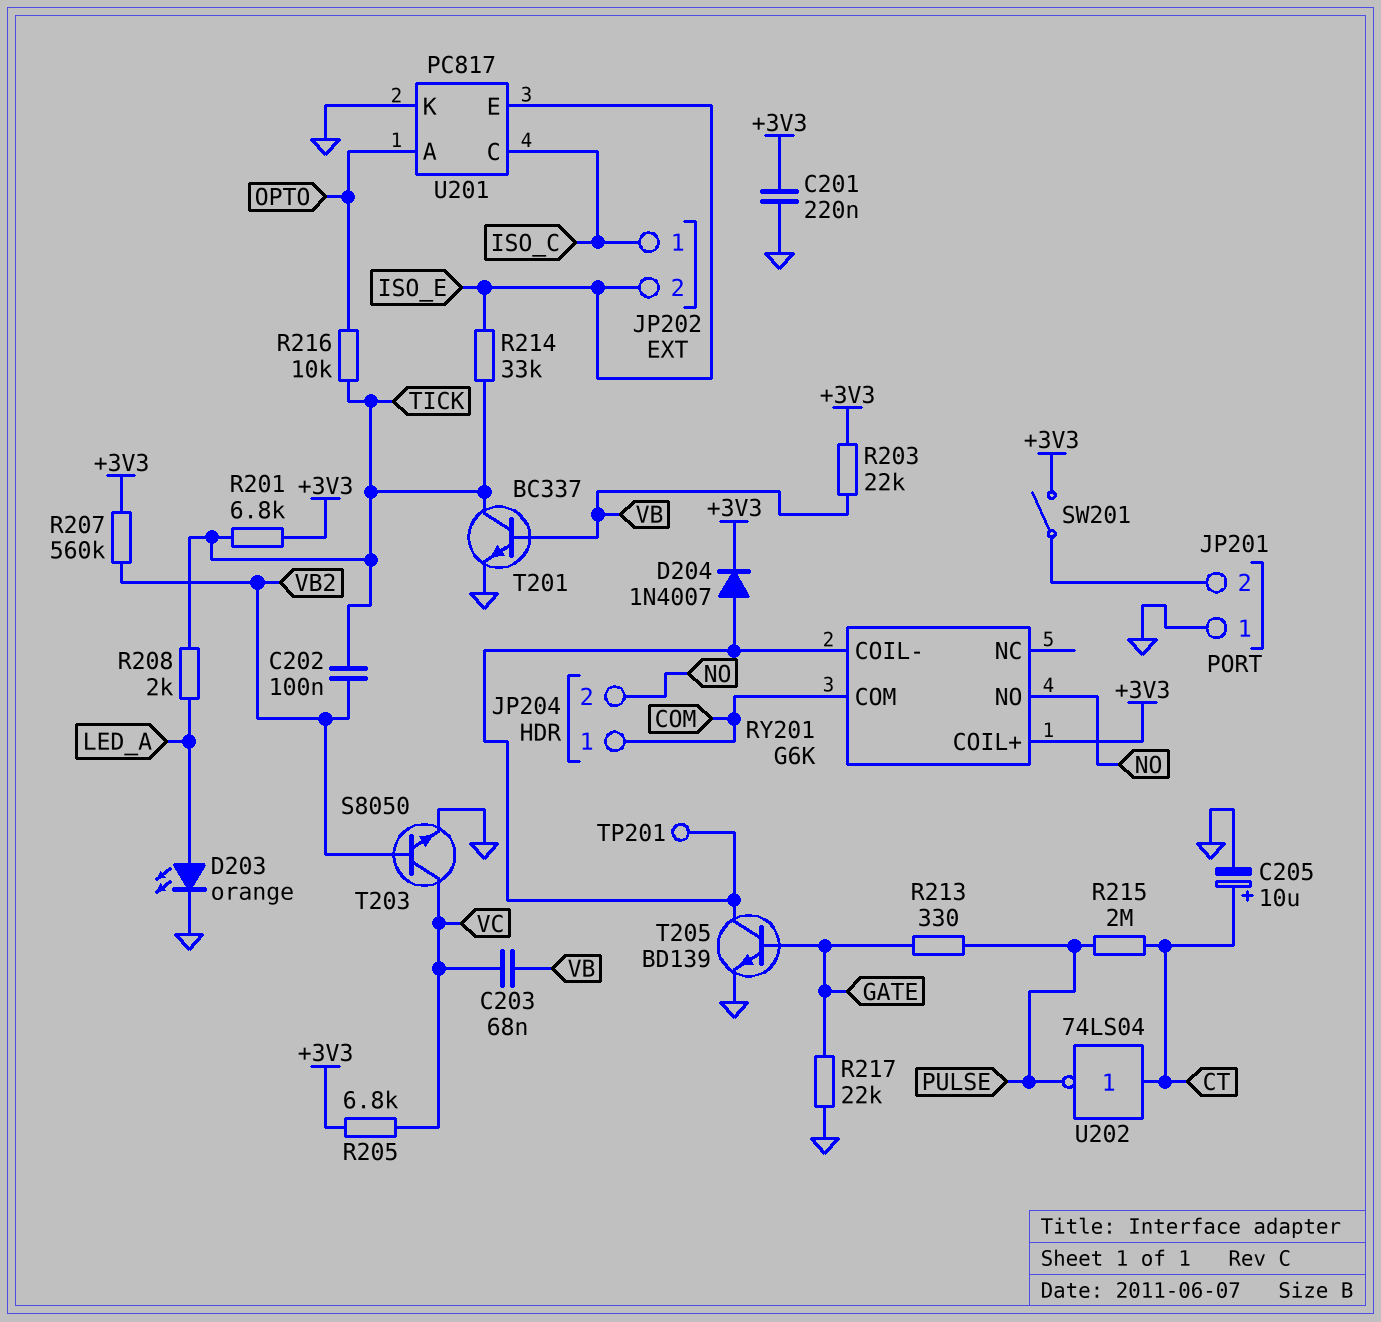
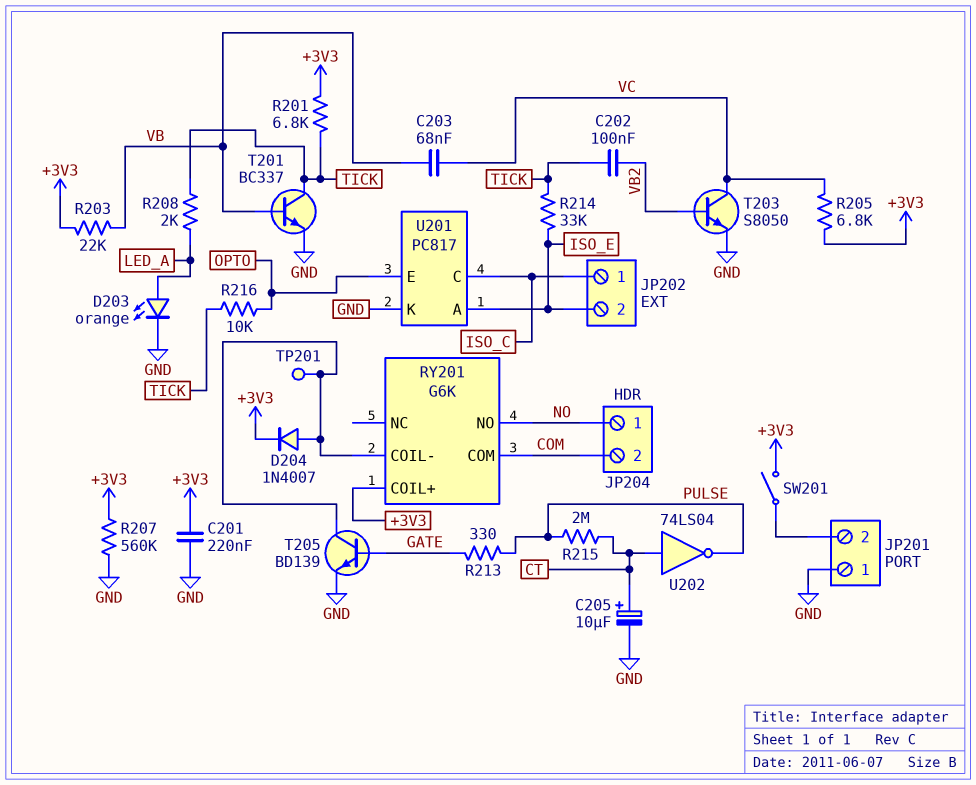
JP204 pin 1: COM -> NO
JP204 pin 2: NO -> COM
R207: 560k (+3V3, VB2) -> 560k (+3V3, GND)
R217: 22k (GATE, GND) -> none
U201 pin A: OPTO -> ISO_E
U201 pin E: ISO_E -> OPTO

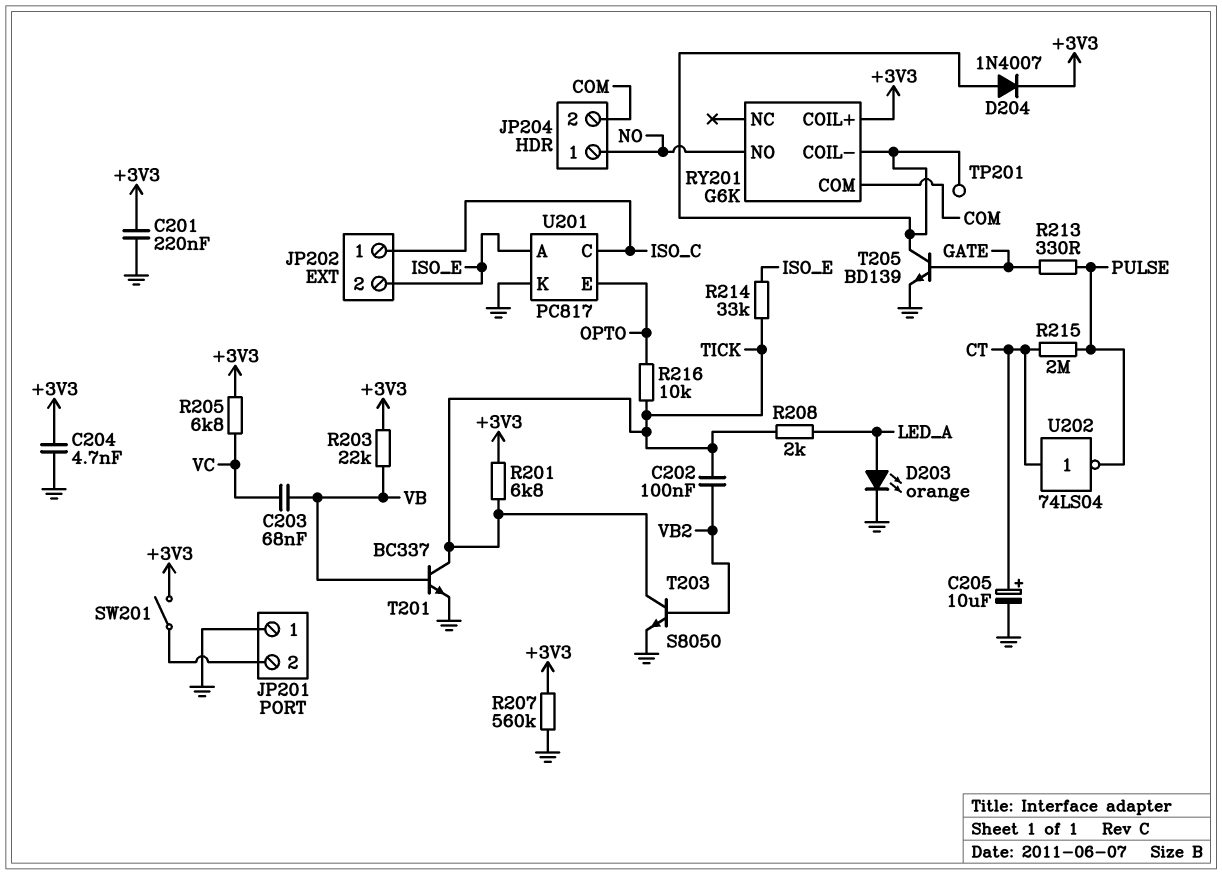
C204: none -> 4.7nF (+3V3, GND)
T203: NPN S8050 (B VB2, C VC, E GND) -> NPN S8050 (B VB2, C TICK, E GND)

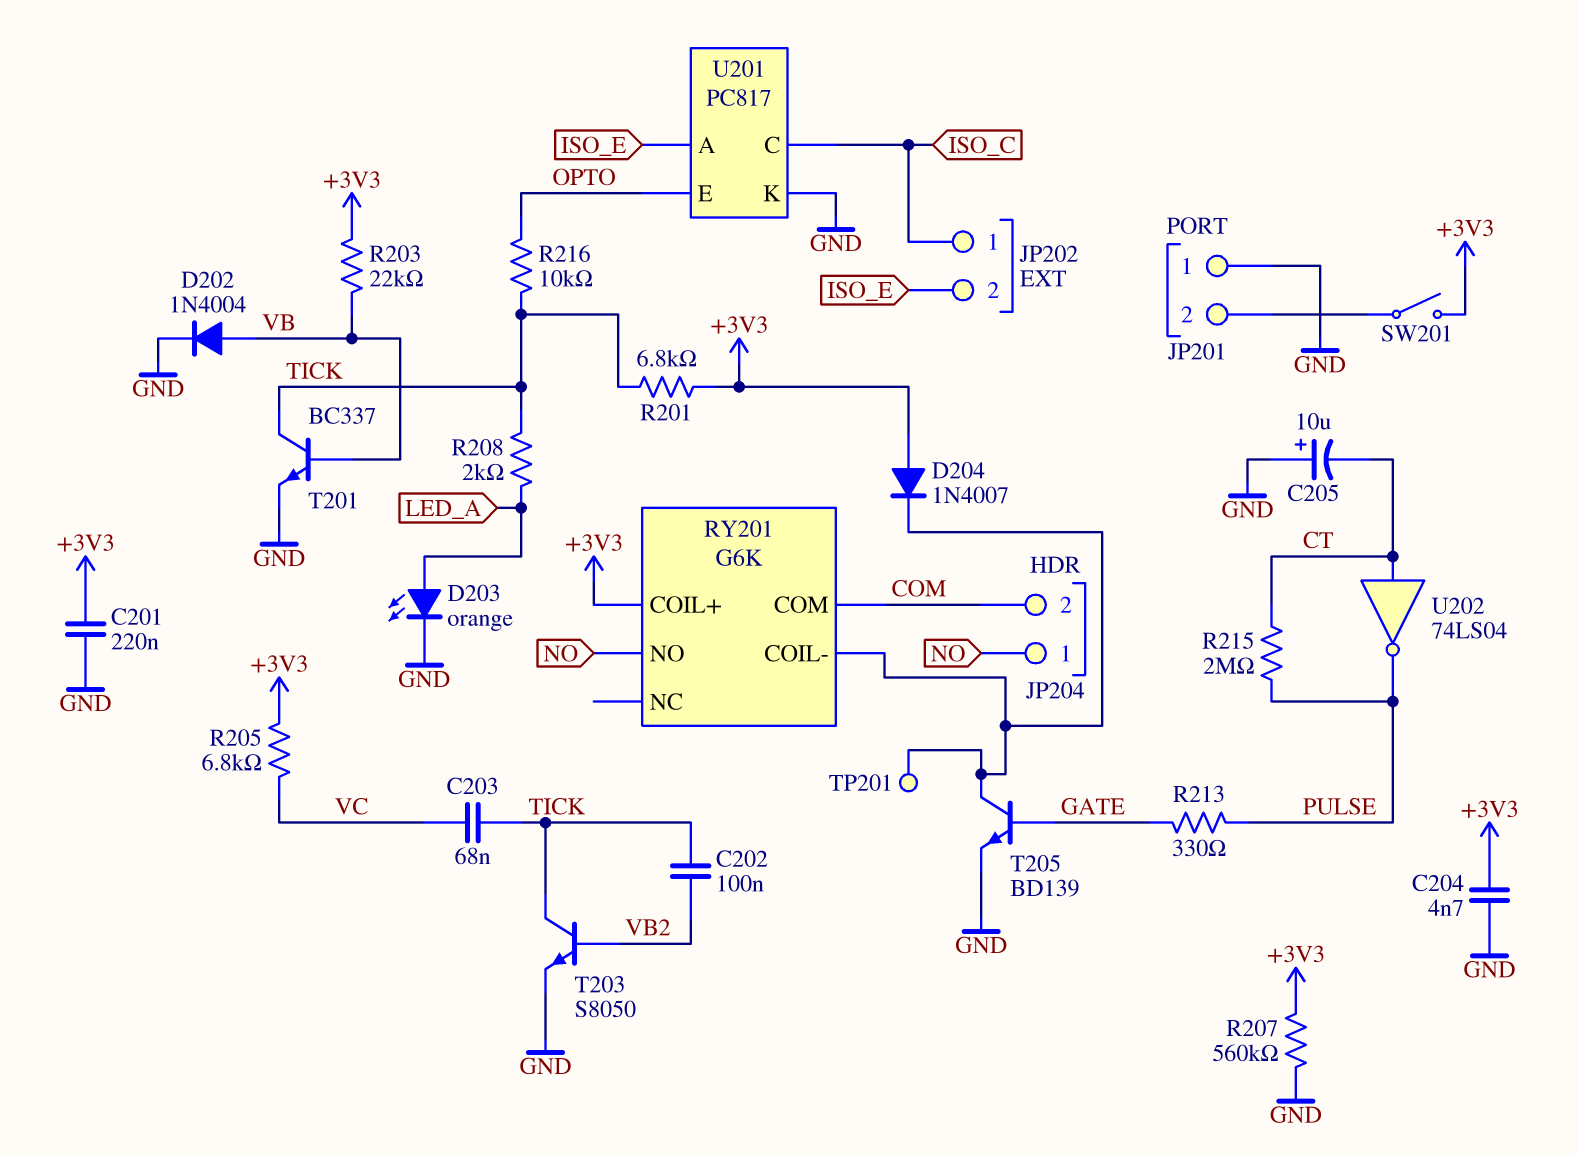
C203: 68nF (VB, VC) -> 68nF (TICK, VC)
C205: 10uF (plus CT, minus GND) -> 10uF (plus GND, minus CT)
D202: none -> diode 1N4004 (A VB, K GND)
D204: diode 1N4007 (A RY201/COIL-, K +3V3) -> diode 1N4007 (A +3V3, K RY201/COIL-)
R214: 33k (ISO_E, TICK) -> none

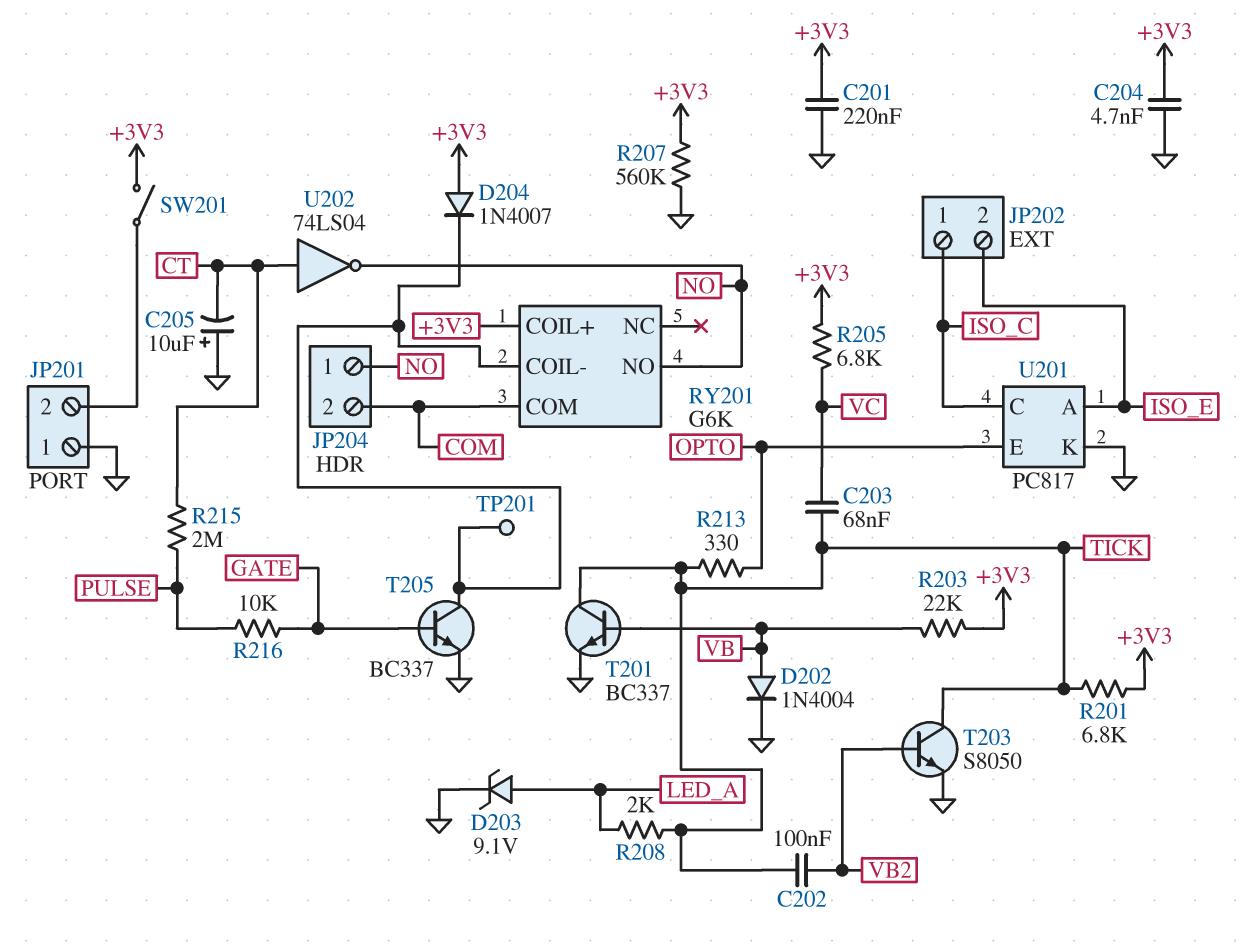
D203: LED orange (A LED_A, K GND) -> zener 9.1V (A LED_A, K GND)
R213: 330 (GATE, PULSE) -> 330 (OPTO, TICK)
R216: 10k (OPTO, TICK) -> 10k (GATE, PULSE)
T205: NPN BD139 (B GATE, C RY201/COIL-, E GND) -> NPN BC337 (B GATE, C RY201/COIL-, E GND)
U202: NOT 74LS04 (in CT, out PULSE) -> NOT 74LS04 (in CT, out NO)

